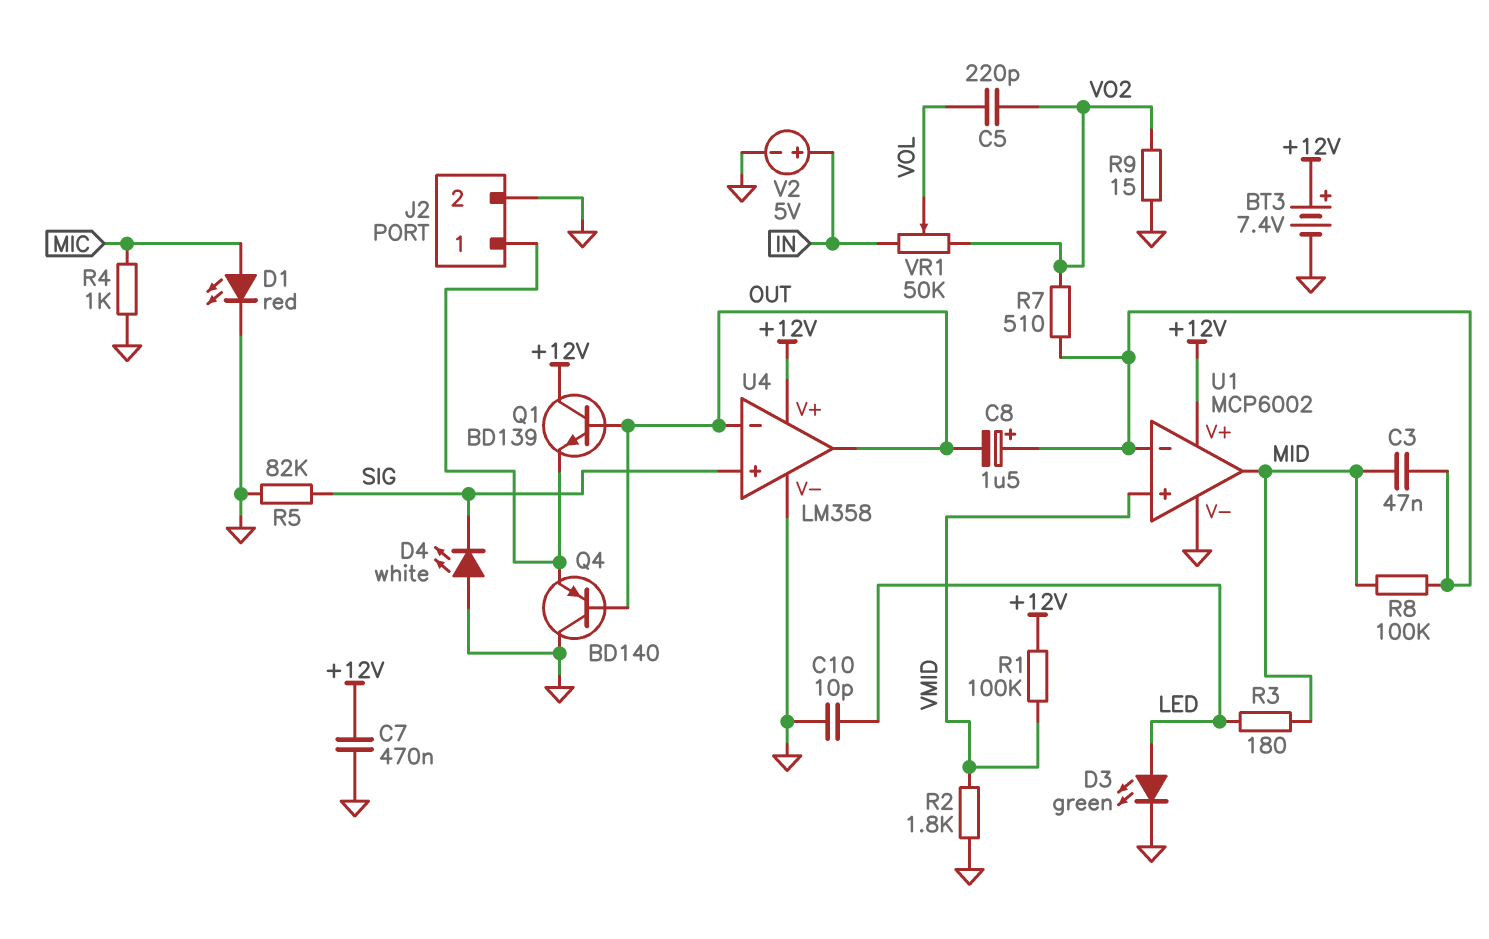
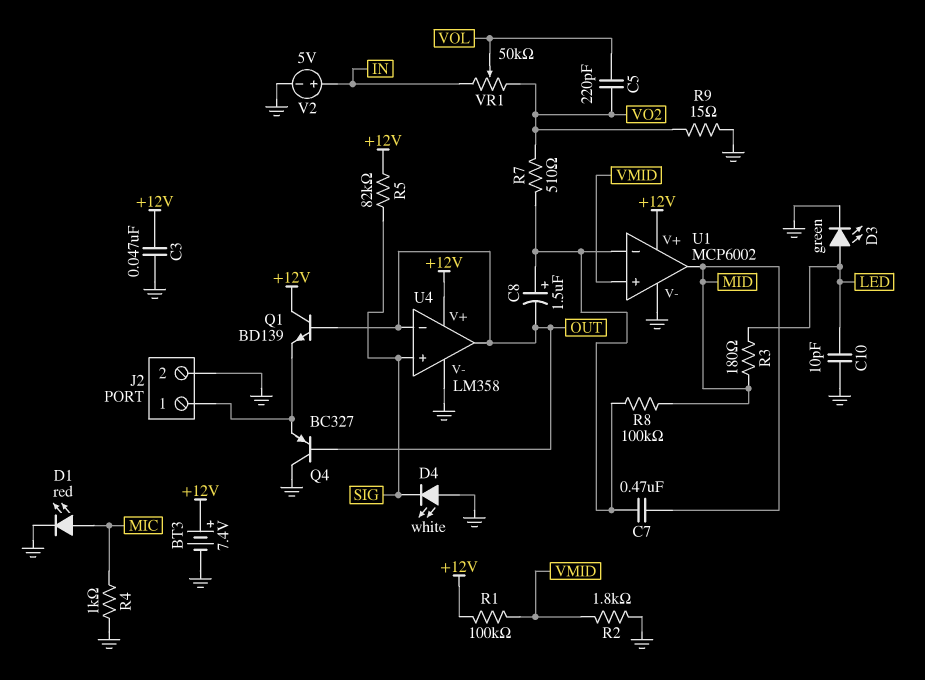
C3: 47nF (MID, U1/in-) -> 47nF (+12V, GND)
C7: 470nF (+12V, GND) -> 470nF (MID, U1/in-)
Q4: PNP BD140 (B OUT, C GND, E J2/1) -> PNP BC327 (B OUT, C GND, E J2/1)
R5: 82k (GND, SIG) -> 82k (+12V, SIG)

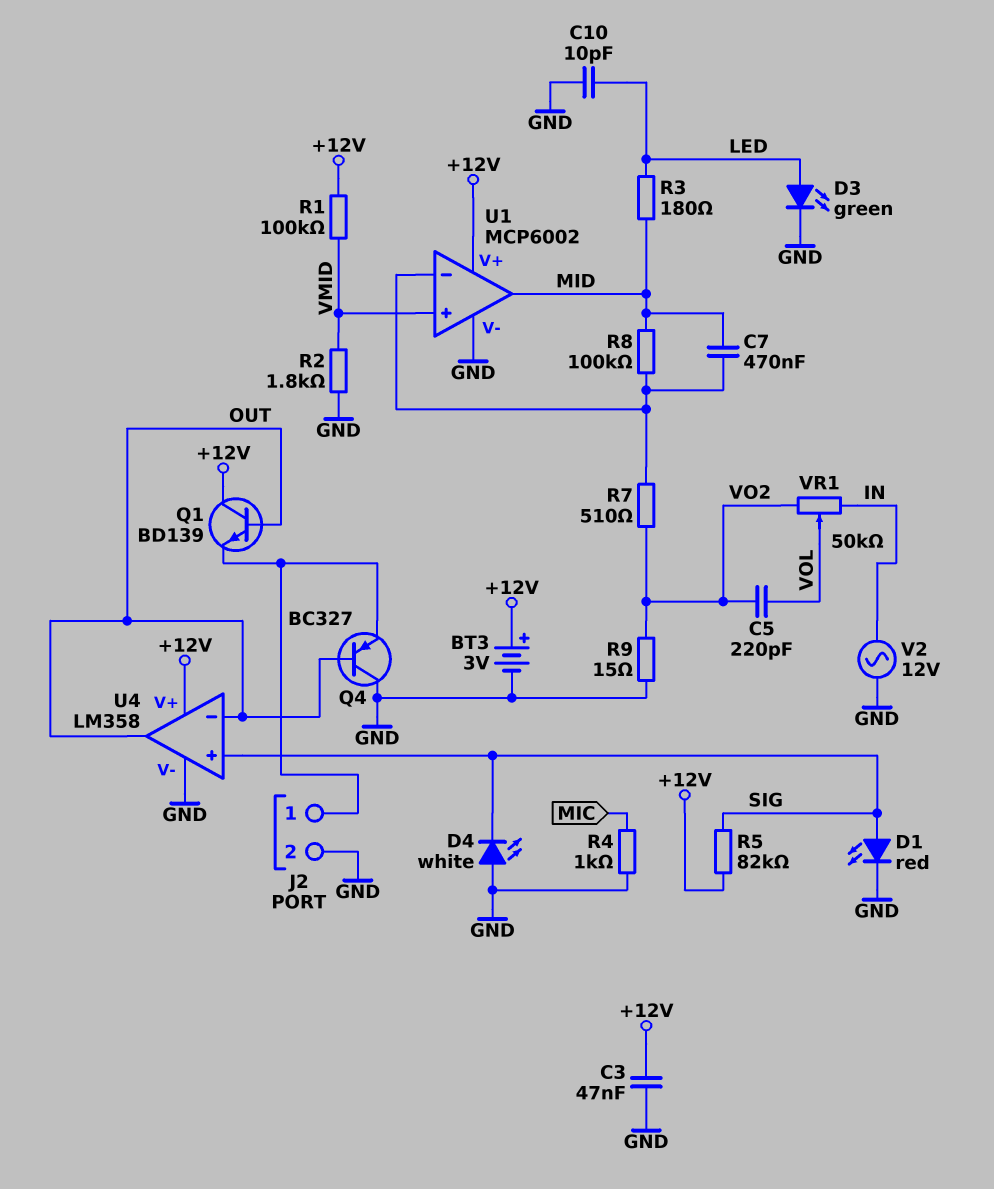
BT3: 7.4V (plus +12V, minus GND) -> 3V (plus +12V, minus GND)
C8: 1.5uF (plus U1/in-, minus OUT) -> none
D1: LED red (A MIC, K GND) -> LED red (A SIG, K GND)
V2: 5V (plus IN, minus GND) -> AC 12V (GND, IN)

